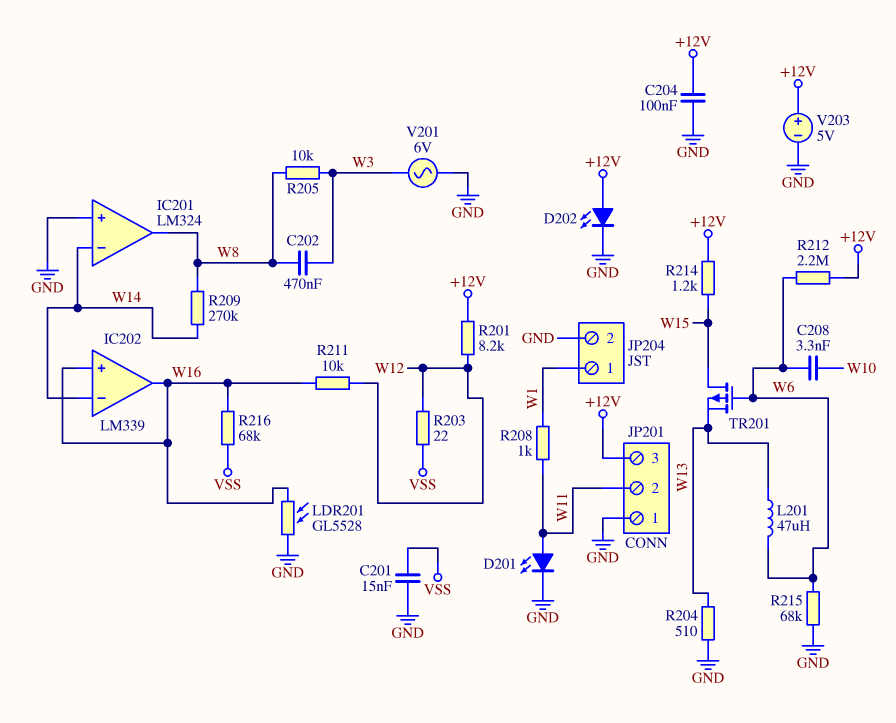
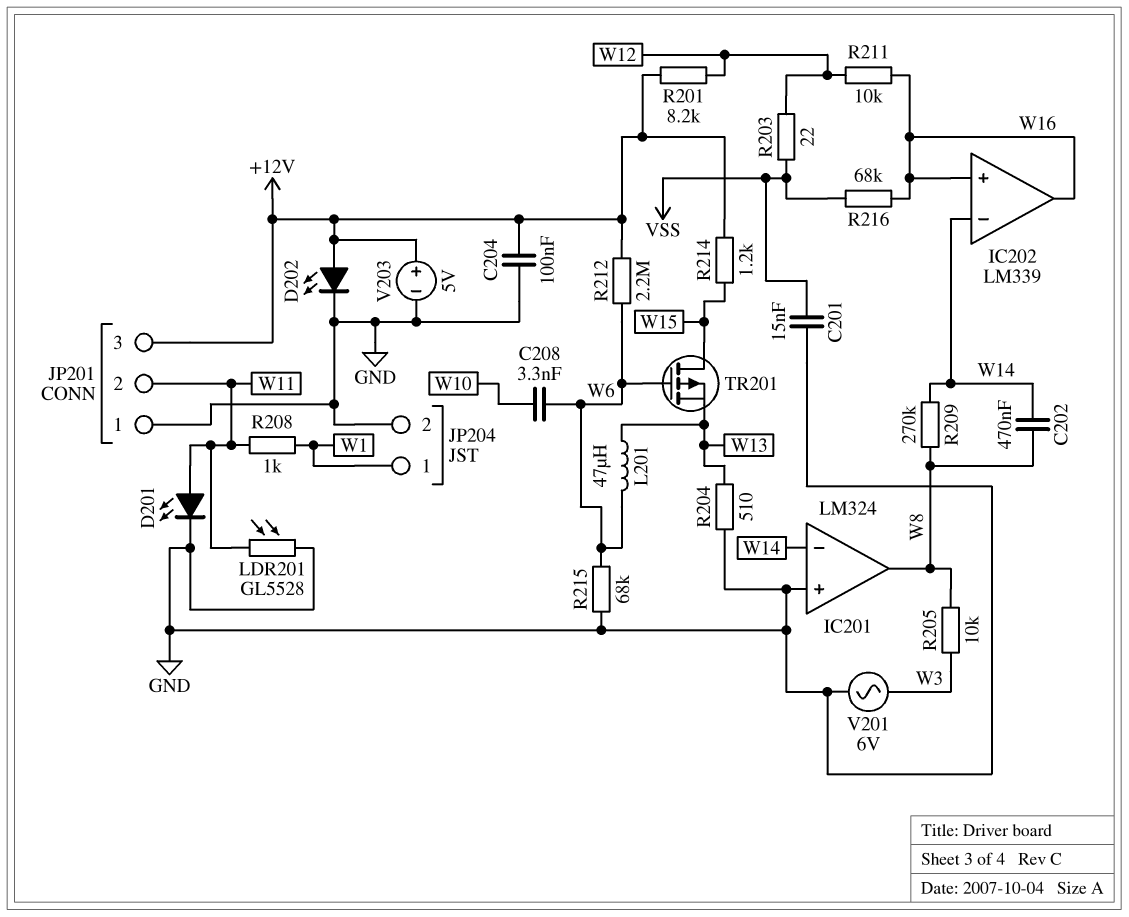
C202: 470nF (W3, W8) -> 470nF (W8, W14)
LDR201: GL5528 (GND, W16) -> GL5528 (GND, W11)

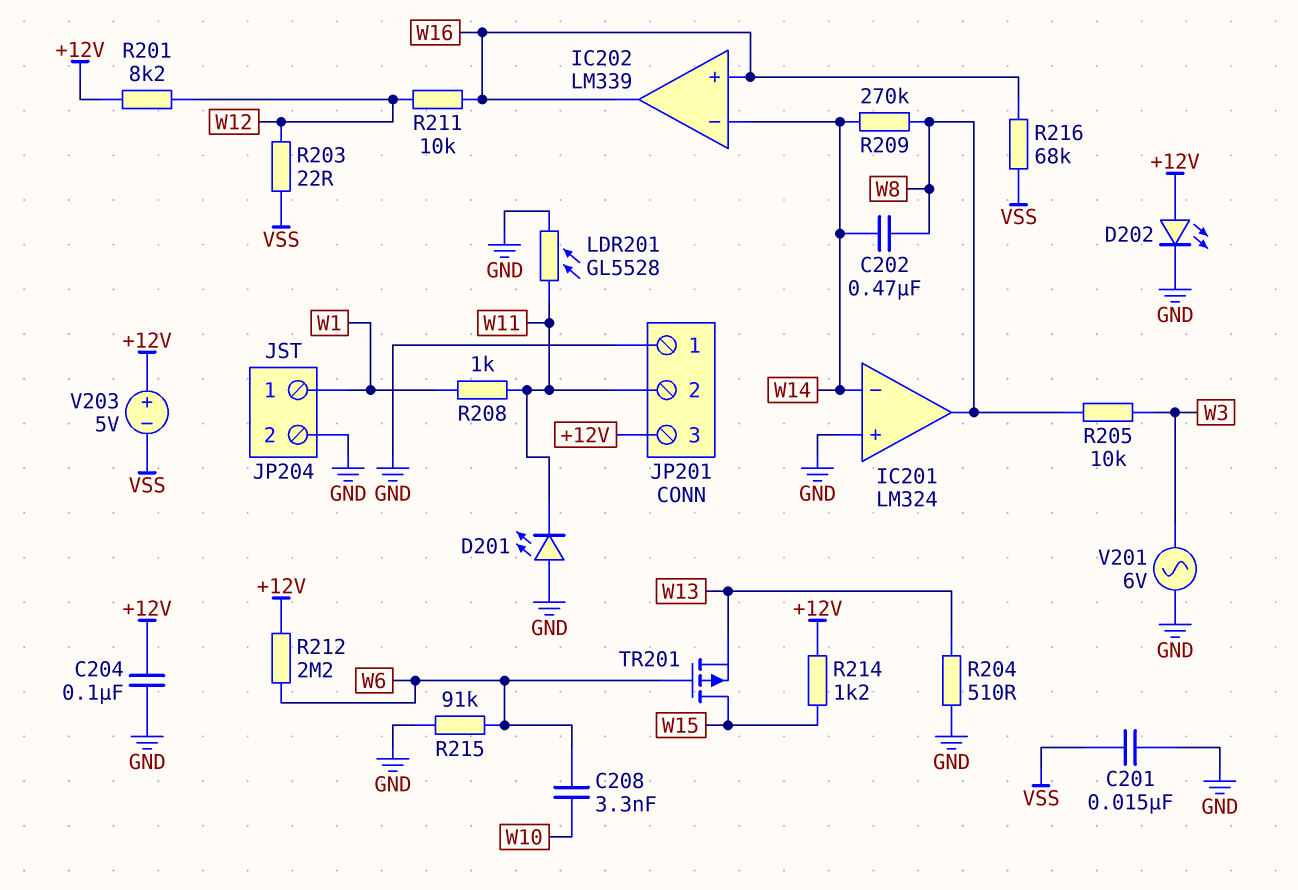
D201: LED (A W11, K GND) -> LED (A GND, K W11)
L201: 47uH (W6, W13) -> none
R215: 68k (GND, W6) -> 91k (GND, W6)
V203: 5V (plus +12V, minus GND) -> 5V (plus +12V, minus VSS)

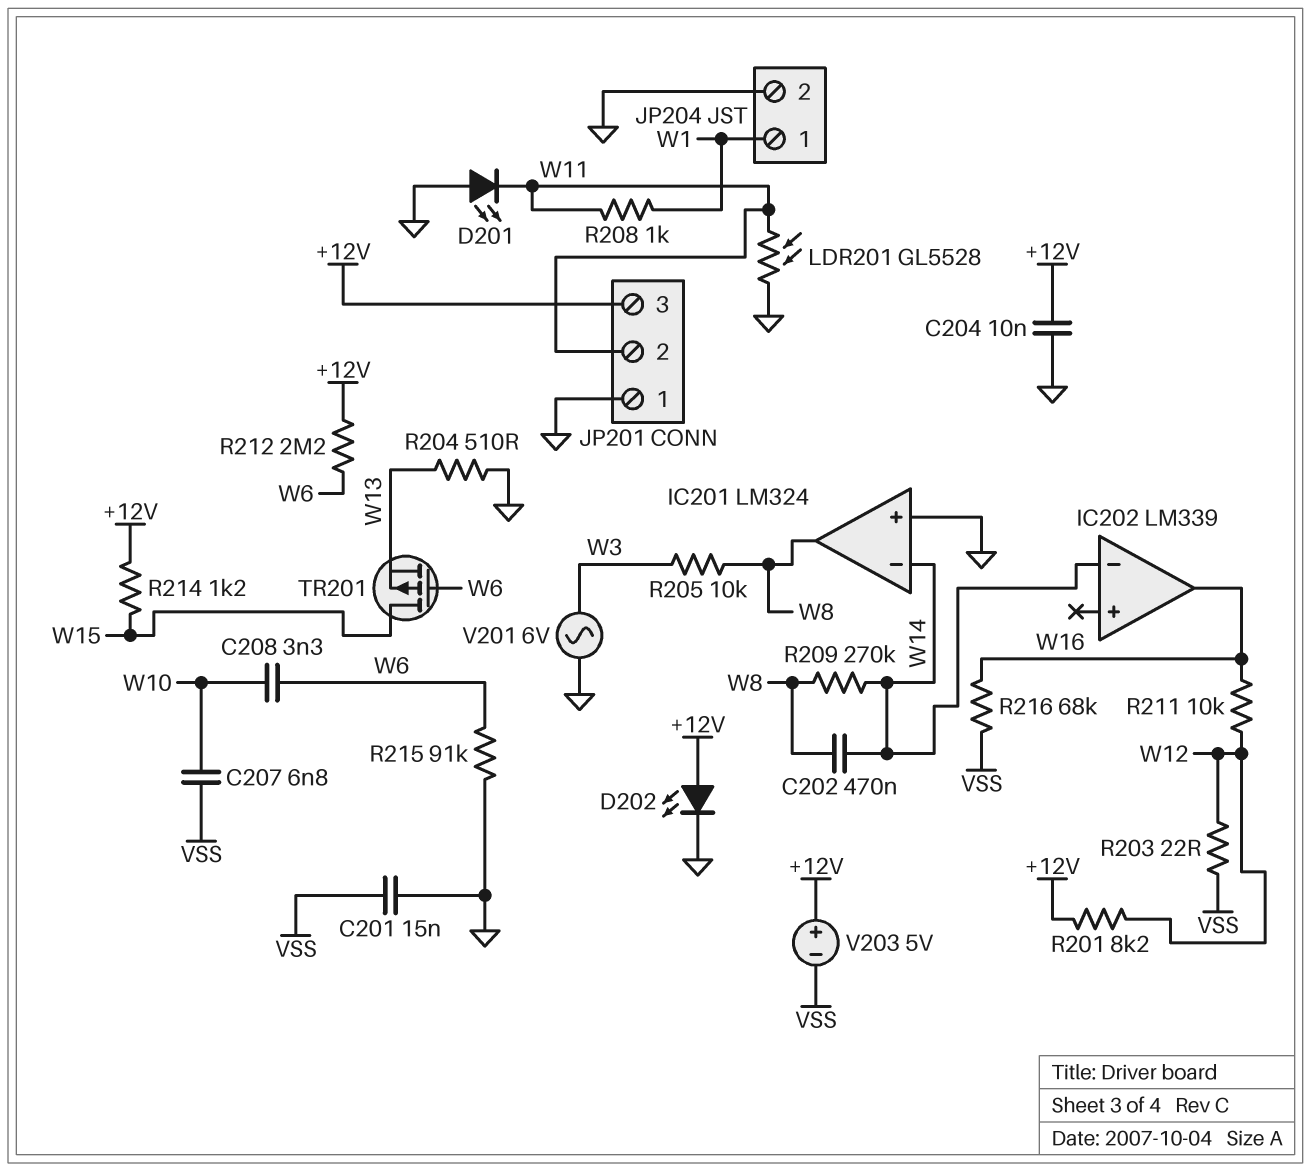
C204: 100nF (+12V, GND) -> 10nF (+12V, GND)
C207: none -> 6.8nF (VSS, W10)
IC202 pin in+: W16 -> none

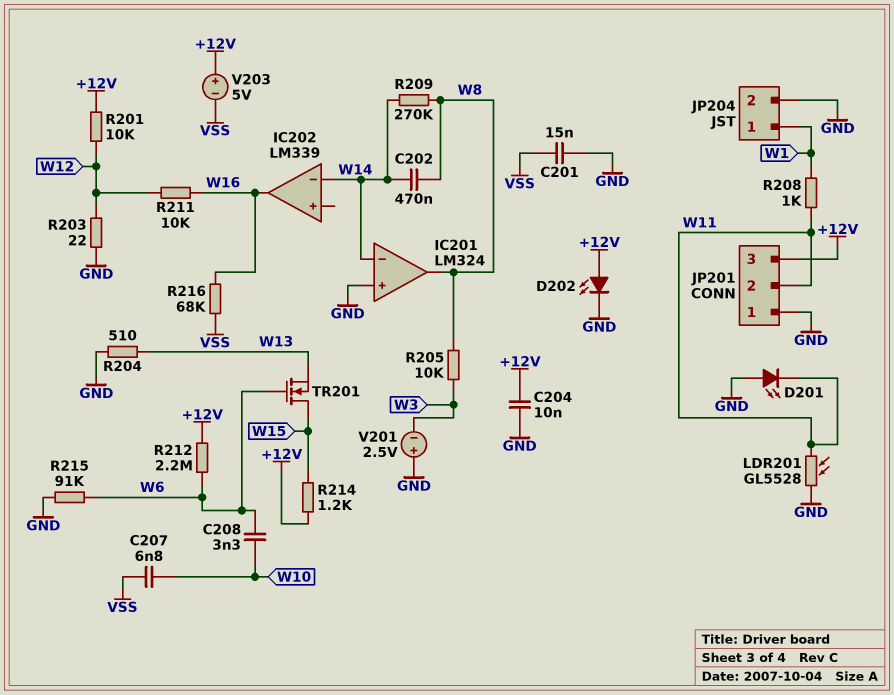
R201: 8.2k (+12V, W12) -> 10k (+12V, W12)
R203: 22 (VSS, W12) -> 22 (GND, W12)
TR201: PMOS (G W6, D W15, S W13) -> NMOS (G W6, D W15, S W13)
V201: AC 6V (GND, W3) -> 2.5V (plus GND, minus W3)

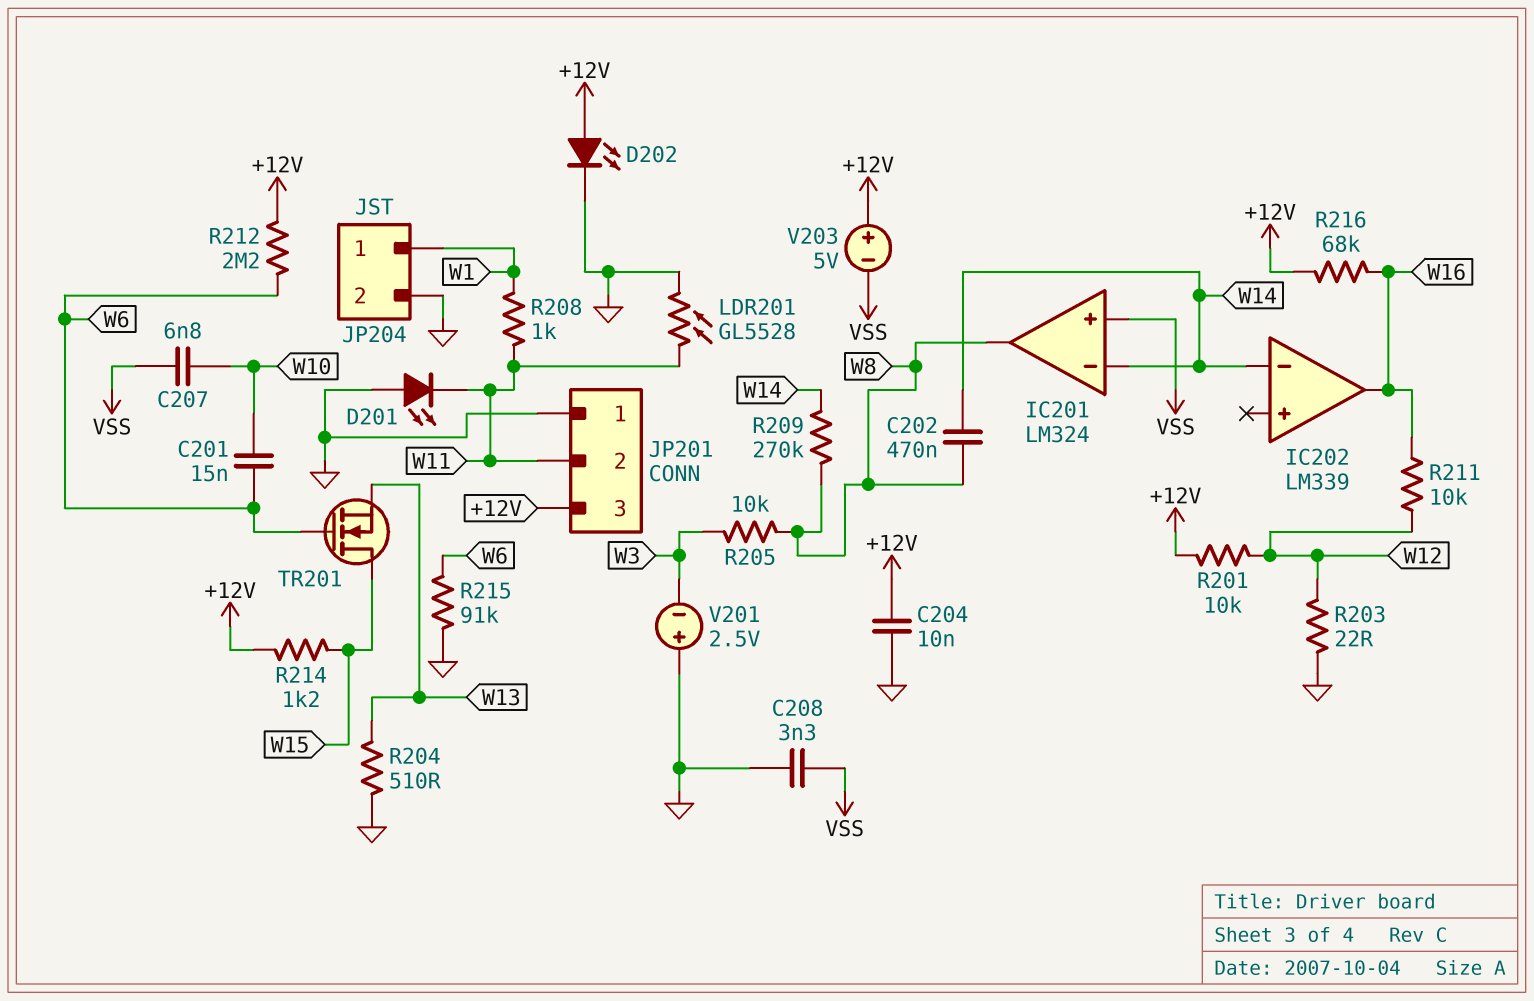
C201: 15nF (GND, VSS) -> 15nF (W6, W10)
C208: 3.3nF (W6, W10) -> 3.3nF (GND, VSS)
IC201 pin in+: GND -> VSS
R216: 68k (VSS, W16) -> 68k (+12V, W16)

